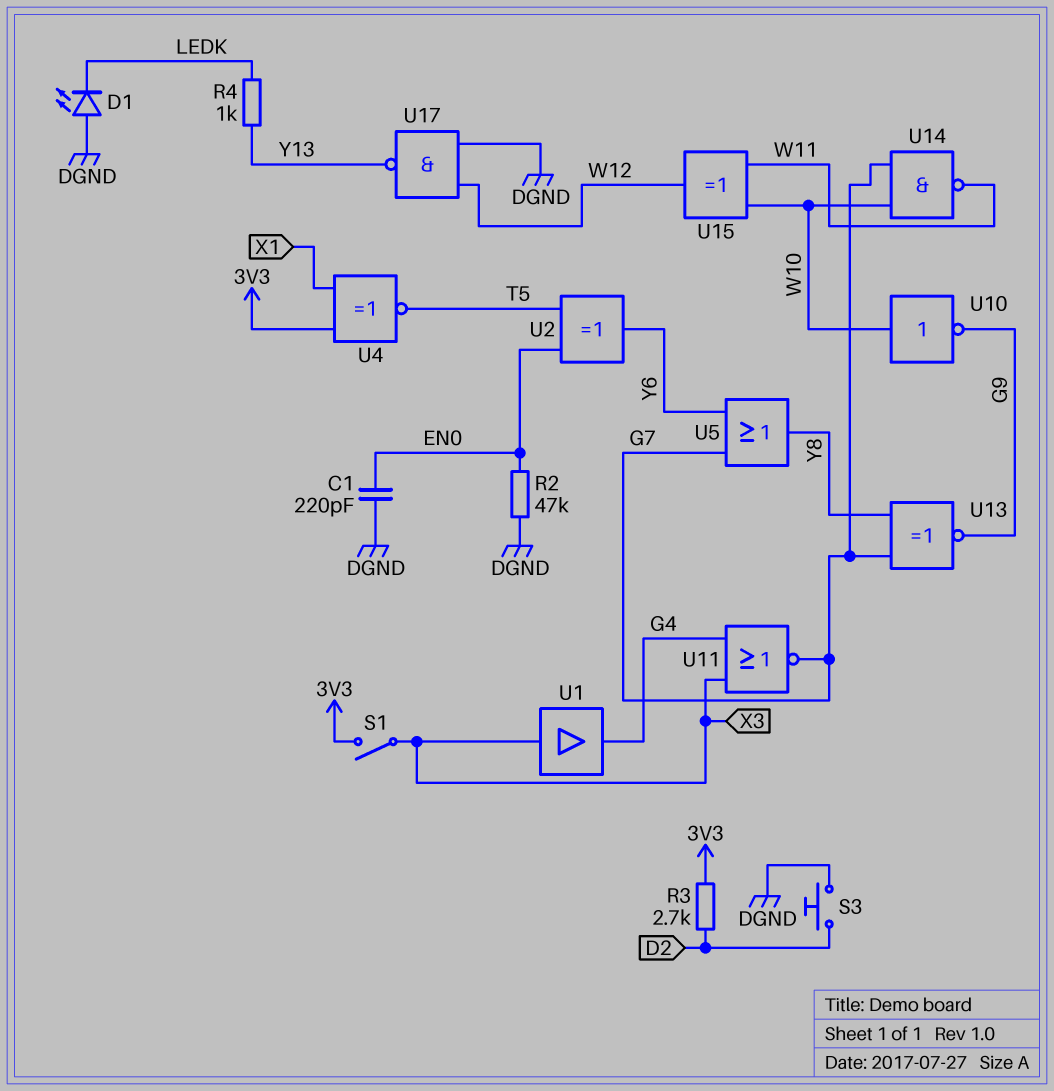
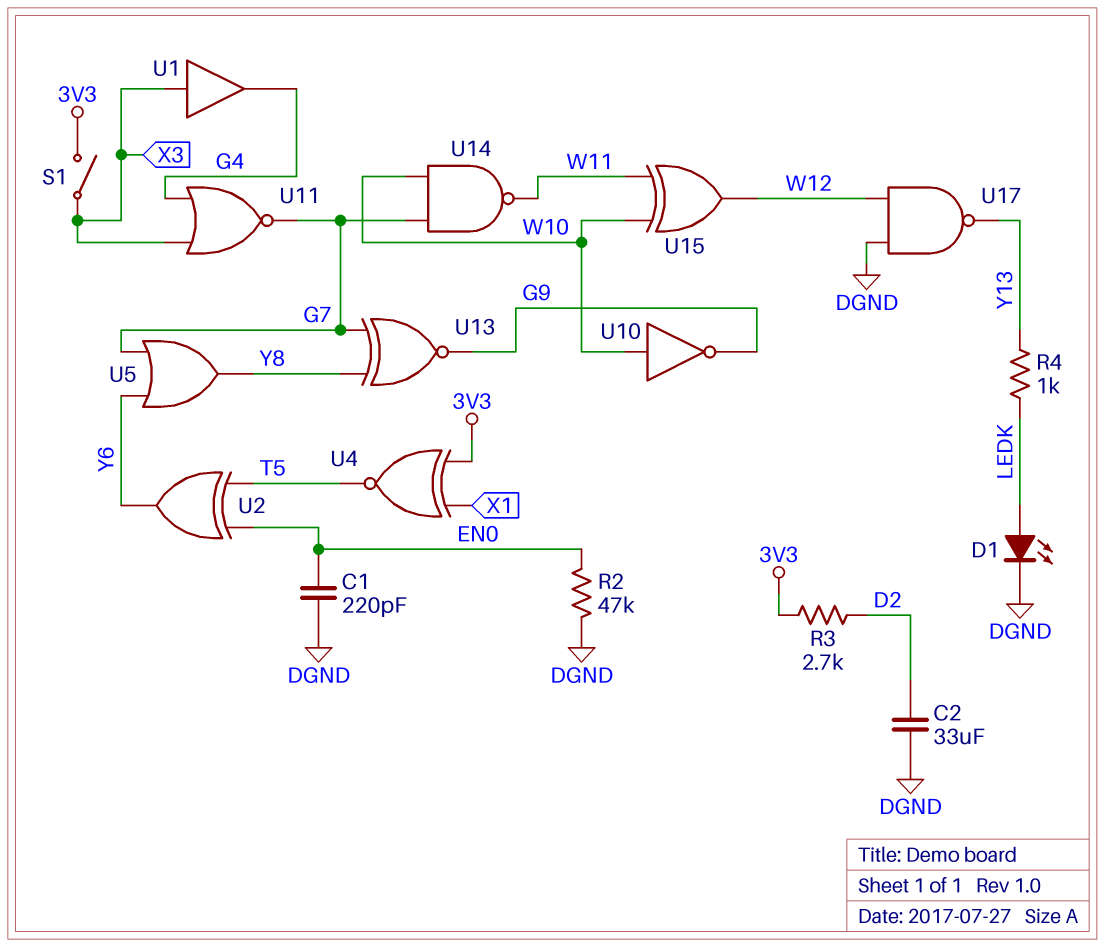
C2: none -> 33uF (D2, DGND)
D1: LED (A DGND, K LEDK) -> LED (A LEDK, K DGND)
S3: button (D2, DGND) -> none

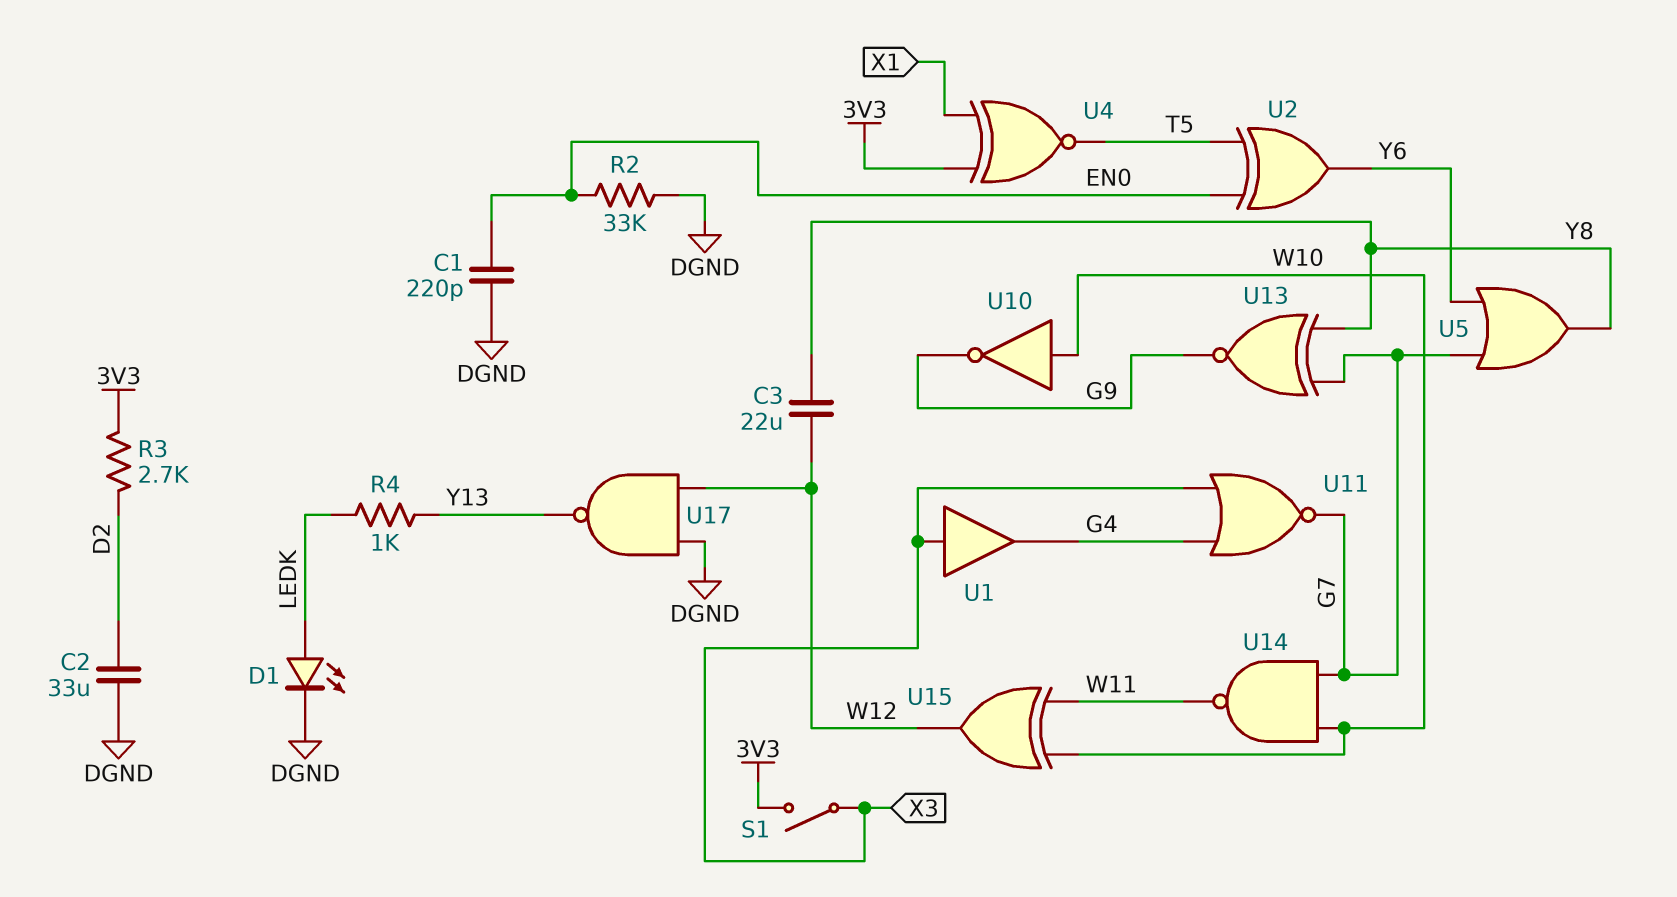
C3: none -> 22uF (W12, Y8)
R2: 47k (DGND, EN0) -> 33k (DGND, EN0)

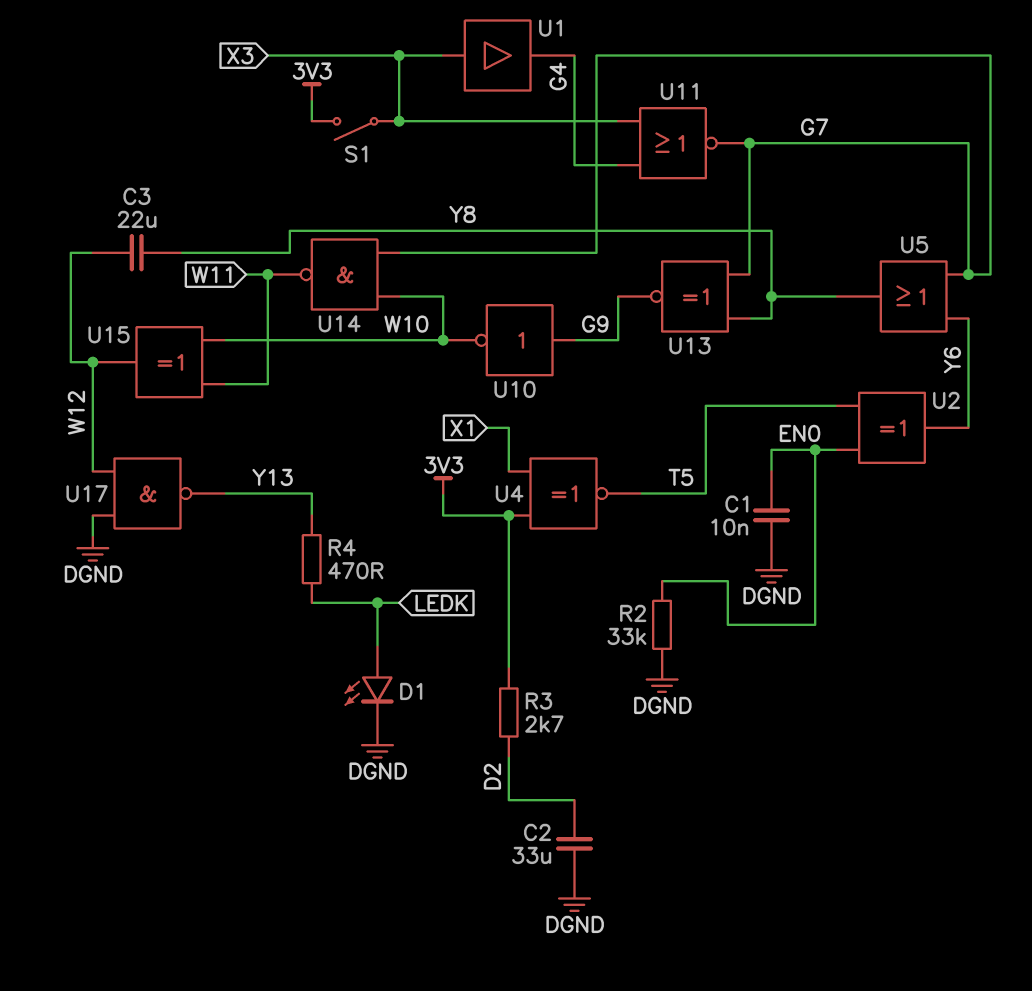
C1: 220pF (DGND, EN0) -> 10nF (DGND, EN0)
R4: 1k (LEDK, Y13) -> 470 (LEDK, Y13)
U10: NOT (in W10, out G9) -> NOT (in G9, out W10)

